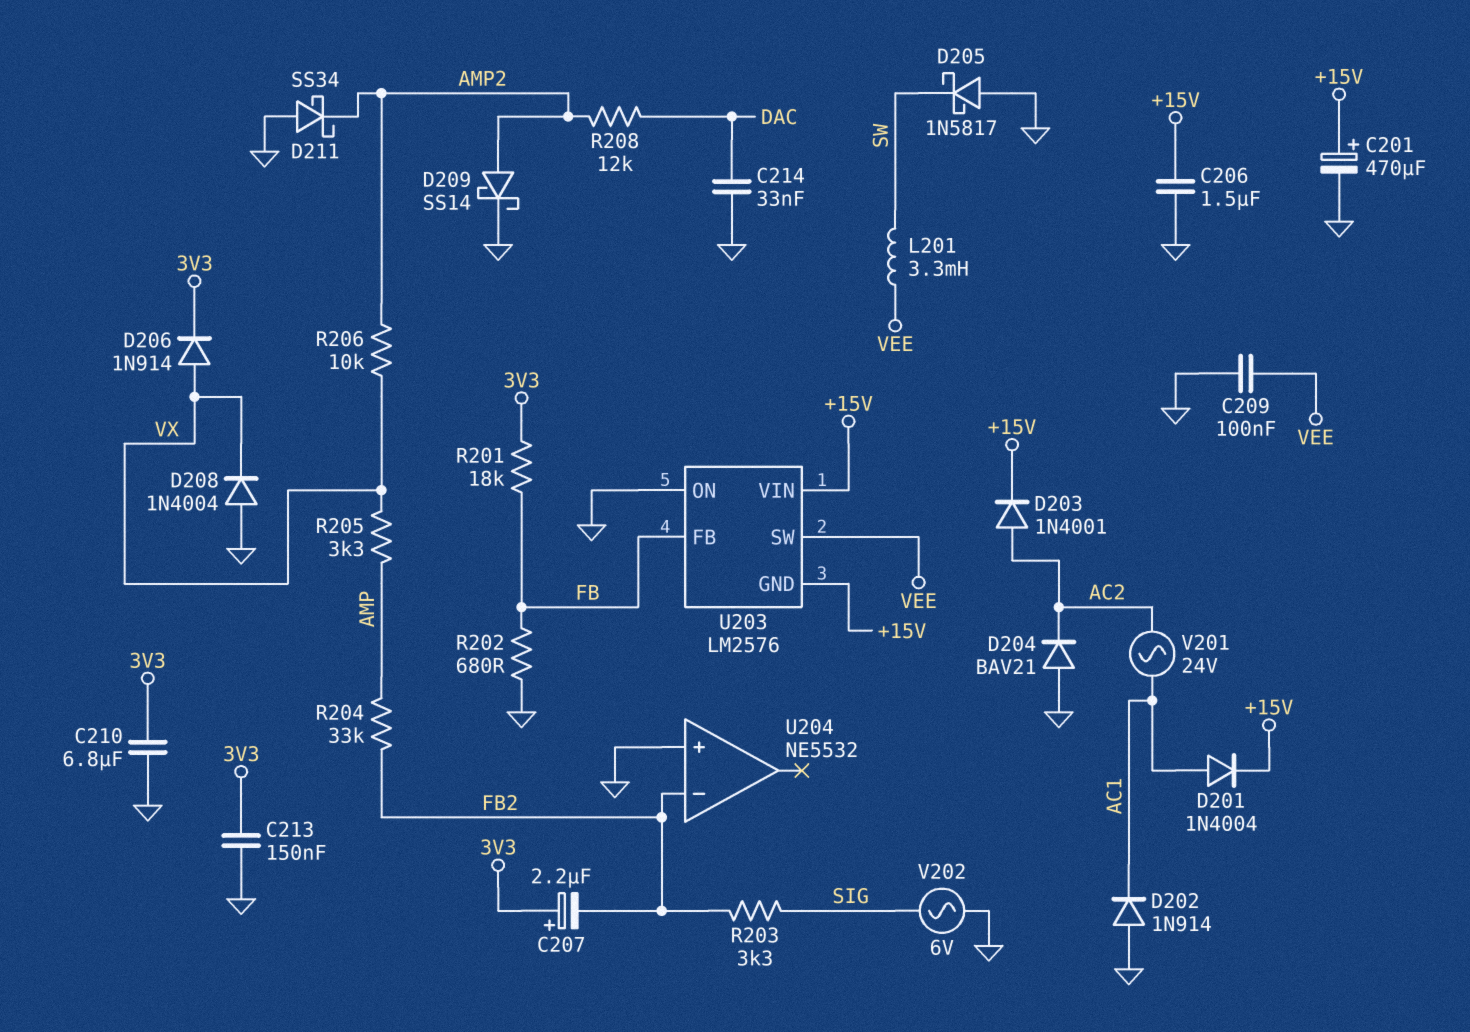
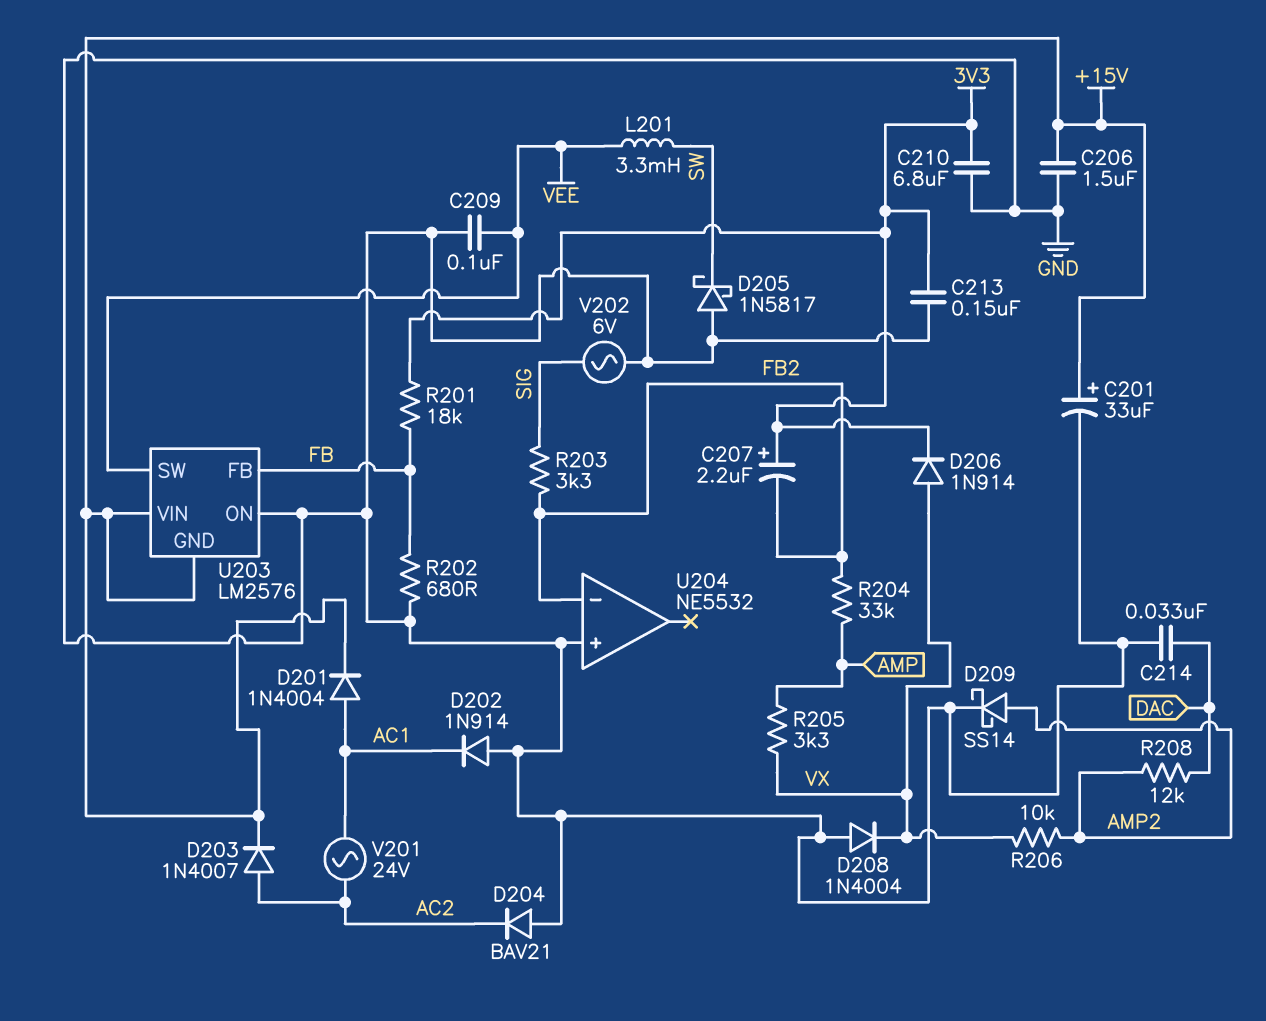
C201: 470uF (plus +15V, minus GND) -> 33uF (plus +15V, minus GND)
D203: diode 1N4001 (A AC2, K +15V) -> diode 1N4007 (A AC2, K +15V)
D211: schottky SS34 (A GND, K AMP2) -> none

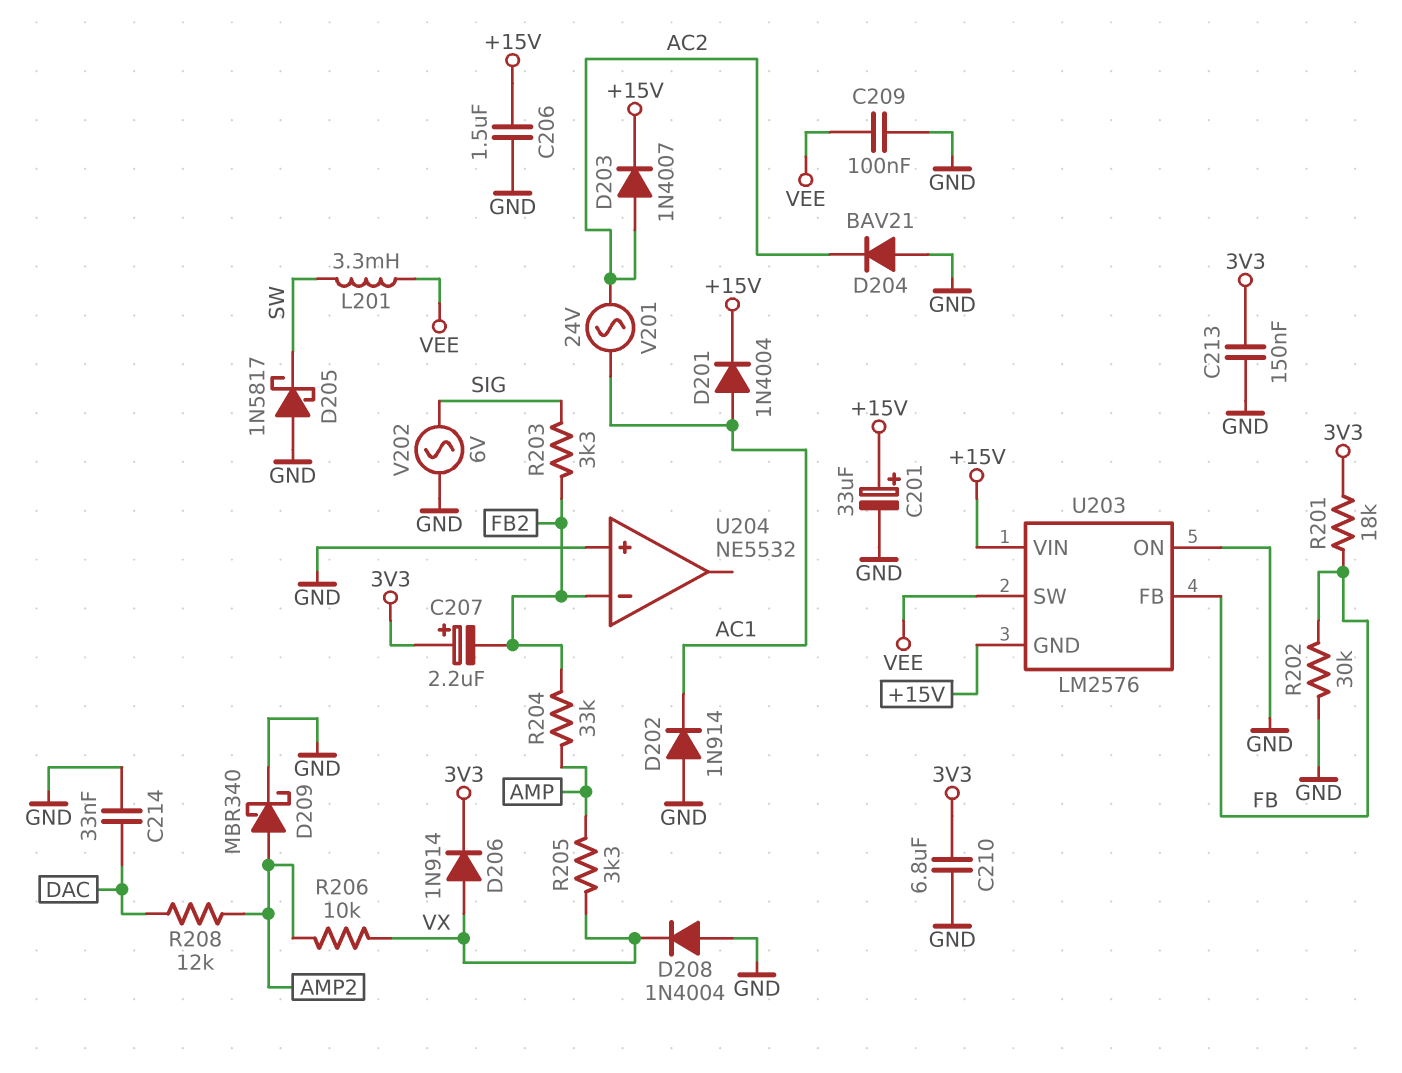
D209: schottky SS14 (A AMP2, K GND) -> schottky MBR340 (A AMP2, K GND)
R202: 680 (FB, GND) -> 30k (FB, GND)

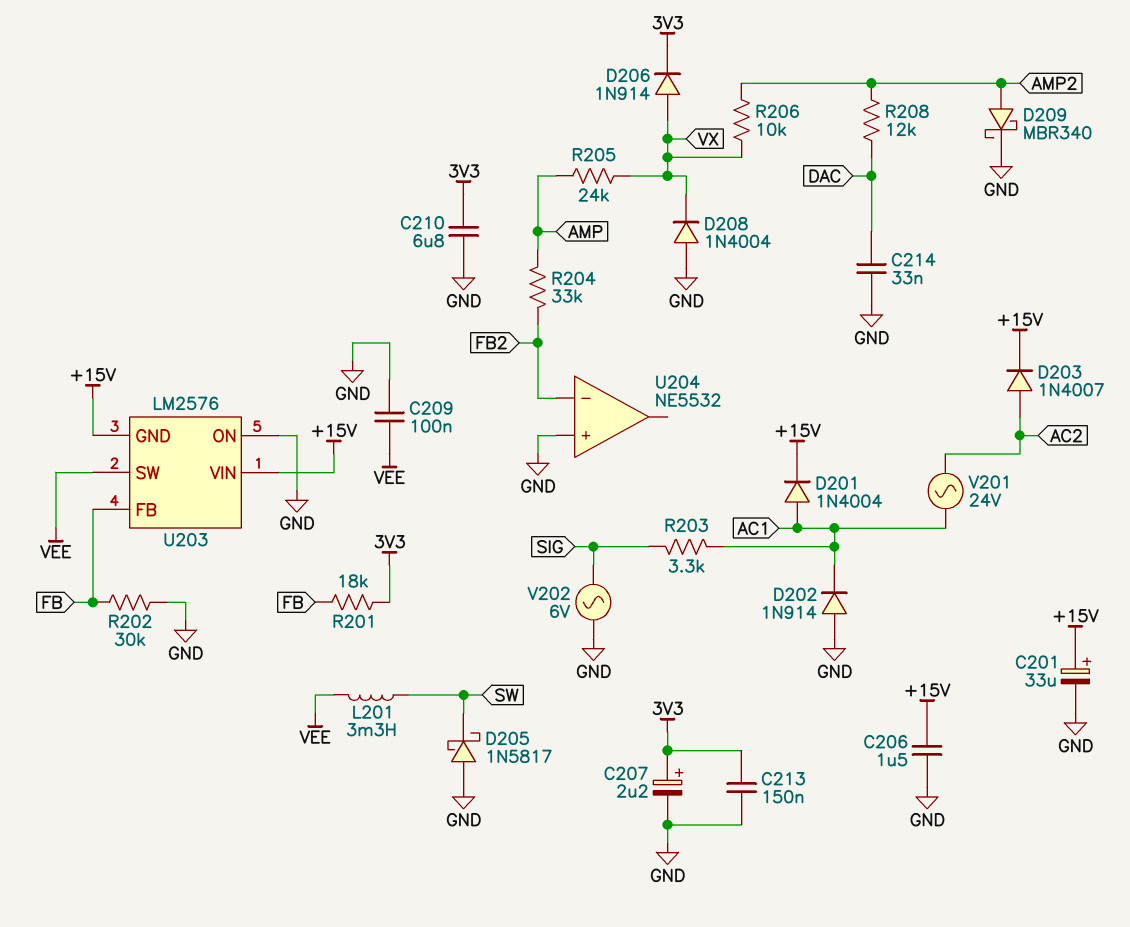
C207: 2.2uF (plus 3V3, minus FB2) -> 2.2uF (plus 3V3, minus GND)
D204: diode BAV21 (A GND, K AC2) -> none
R203: 3.3k (FB2, SIG) -> 3.3k (AC1, SIG)
R205: 3.3k (AMP, VX) -> 24k (AMP, VX)

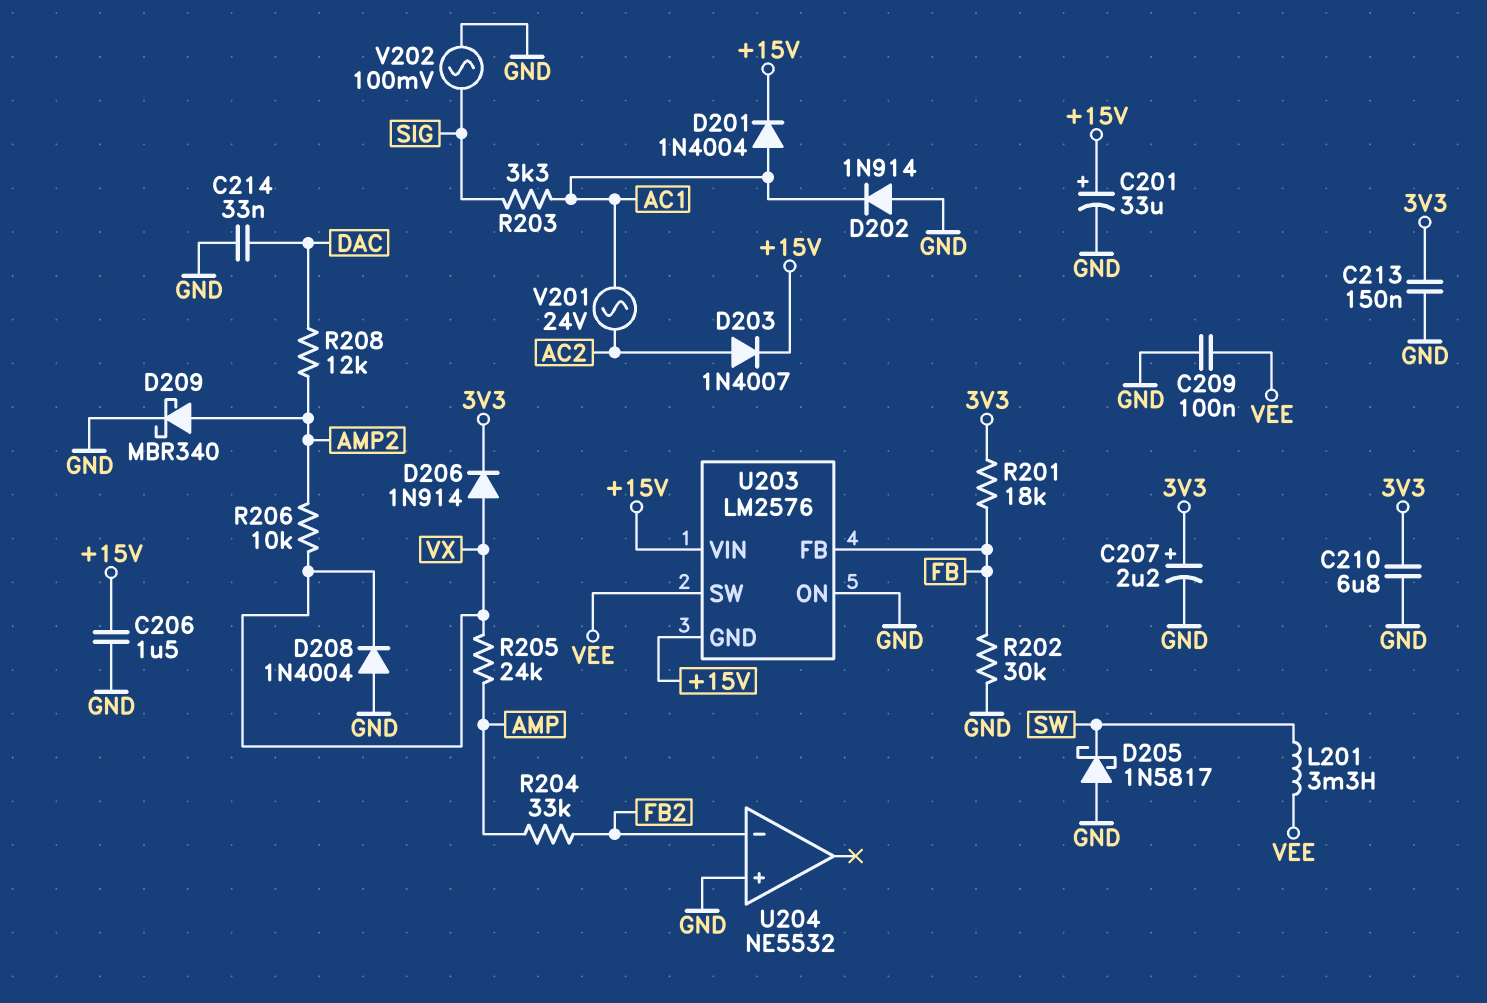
V202: AC 6V (GND, SIG) -> AC 100mV (GND, SIG)

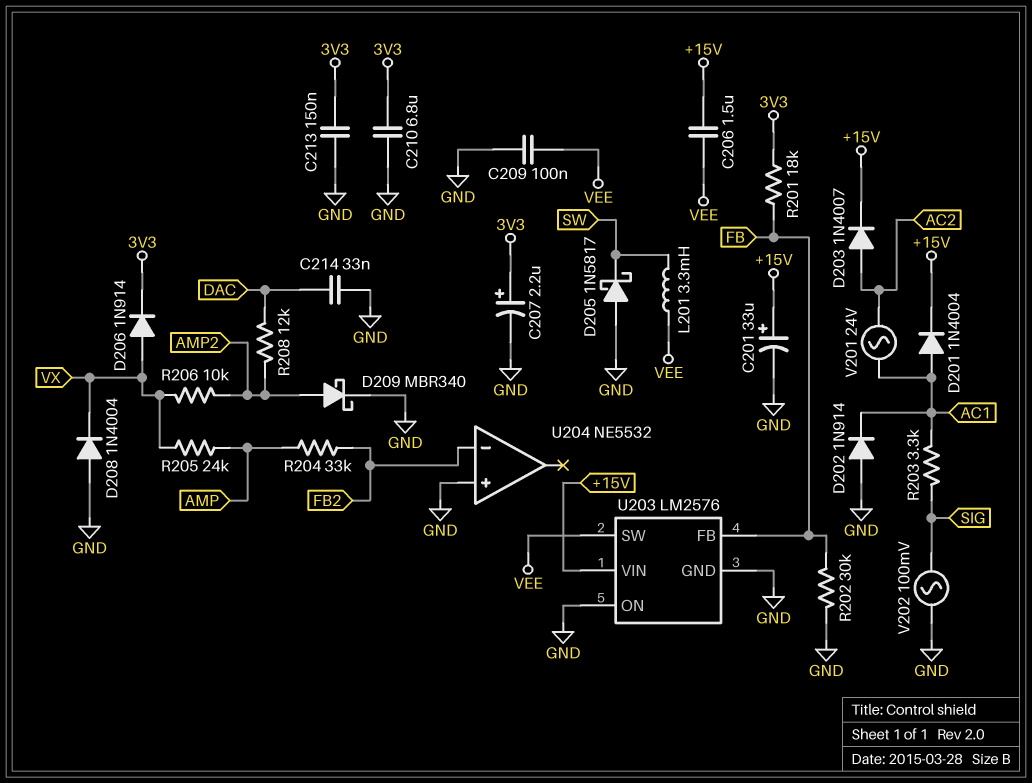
C206: 1.5uF (+15V, GND) -> 1.5uF (+15V, VEE)
U203 pin GND: +15V -> GND

